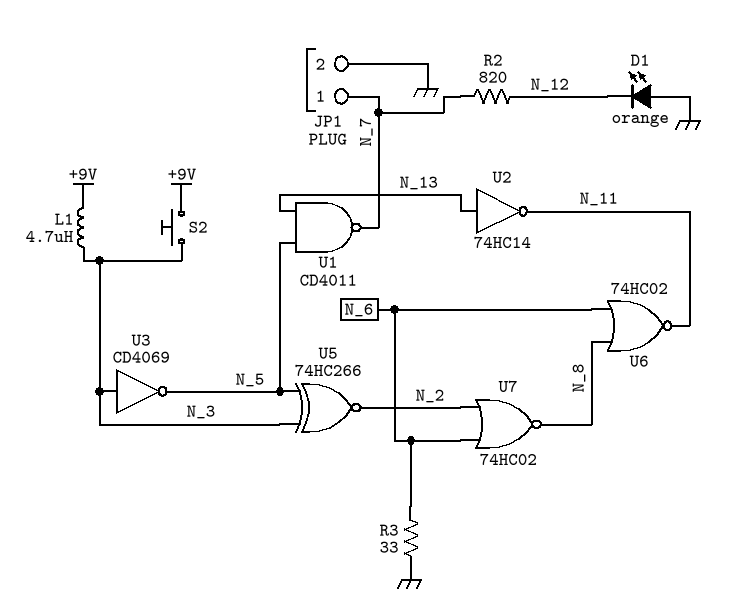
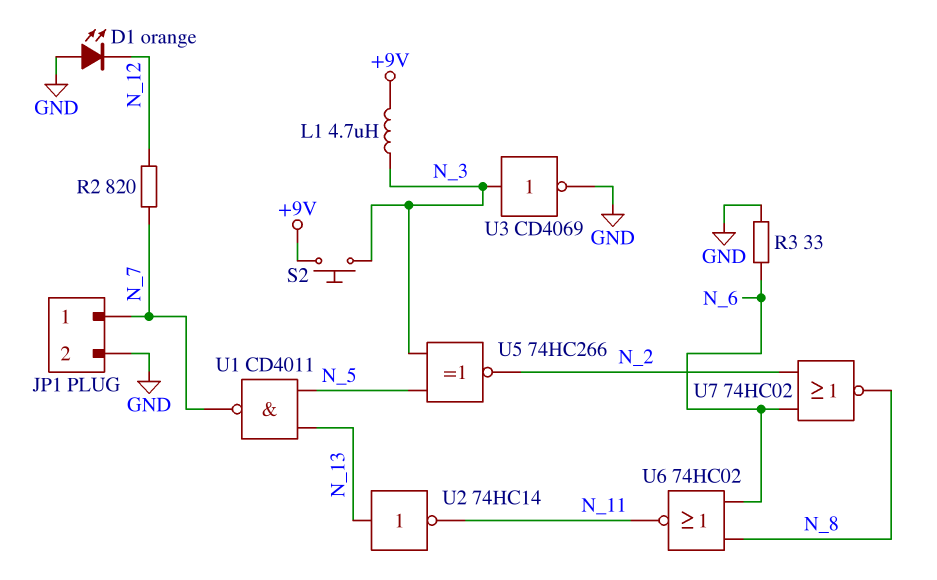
U3: NOT CD4069 (in N_3, out N_5) -> NOT CD4069 (in N_3, out GND)

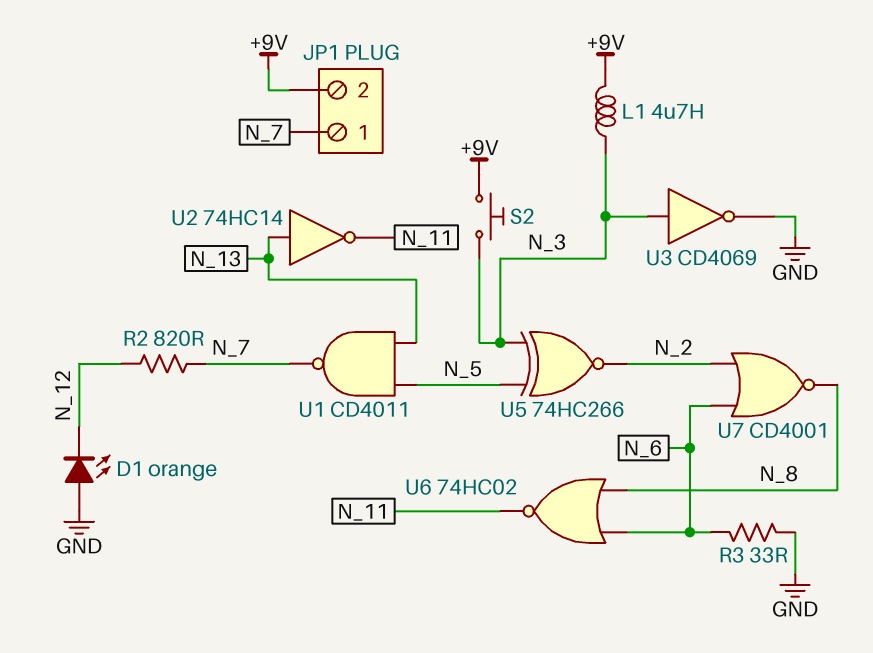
JP1 pin 2: GND -> +9V
U7: NOR 74HC02 (in N_2, in N_6, out N_8) -> NOR CD4001 (in N_2, in N_6, out N_8)

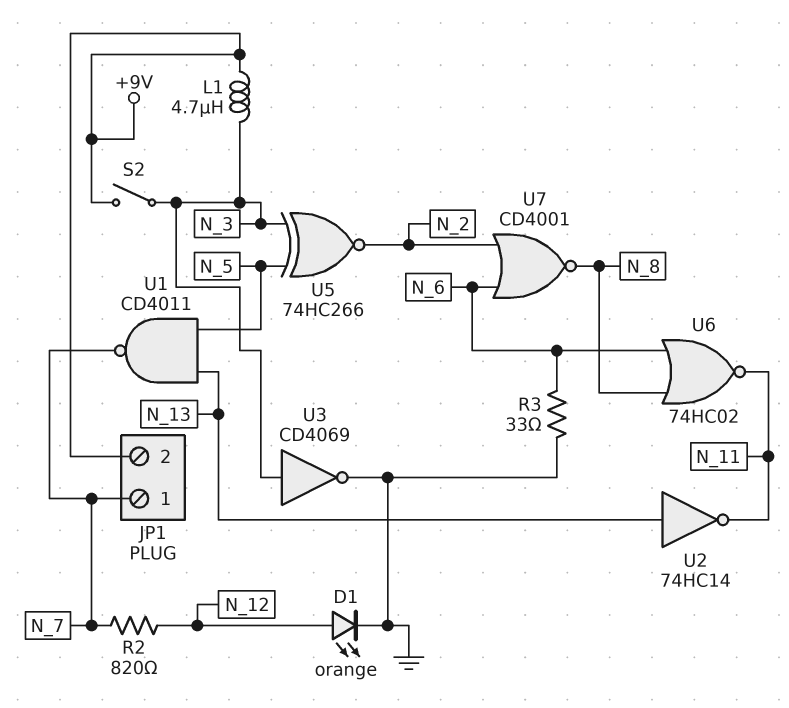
D1: LED orange (A GND, K N_12) -> LED orange (A N_12, K GND)
S2: button (+9V, N_3) -> switch (+9V, N_3)

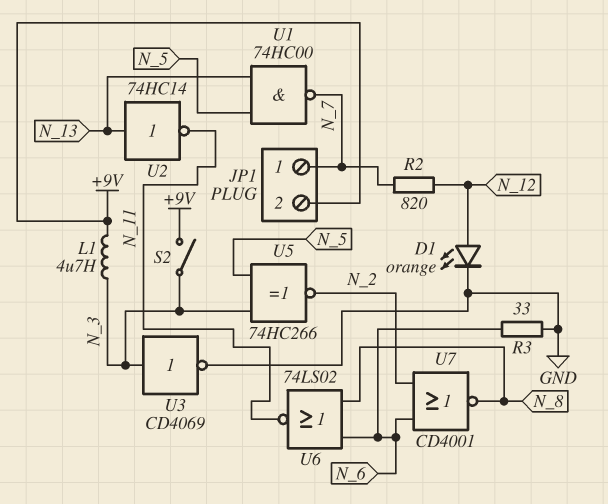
U1: NAND CD4011 (in N_5, in N_13, out N_7) -> NAND 74HC00 (in N_5, in N_13, out N_7)
U6: NOR 74HC02 (in N_6, in N_8, out N_11) -> NOR 74LS02 (in N_6, in N_8, out N_11)

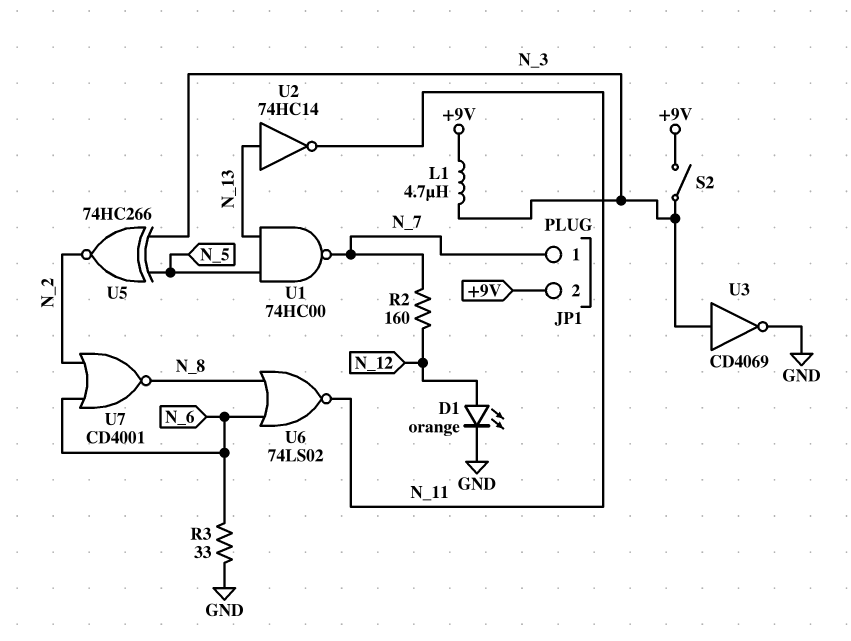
R2: 820 (N_7, N_12) -> 160 (N_7, N_12)

